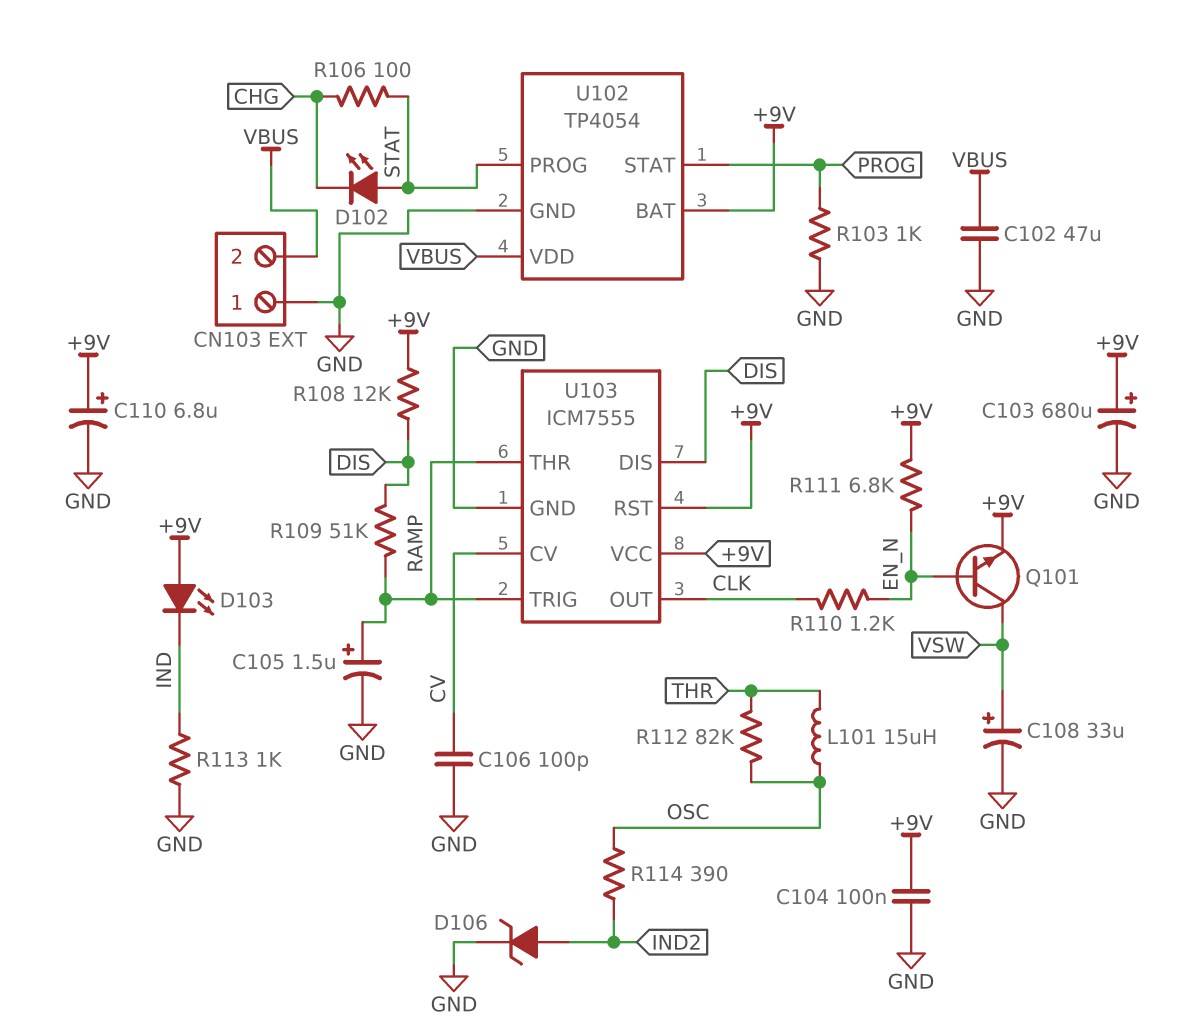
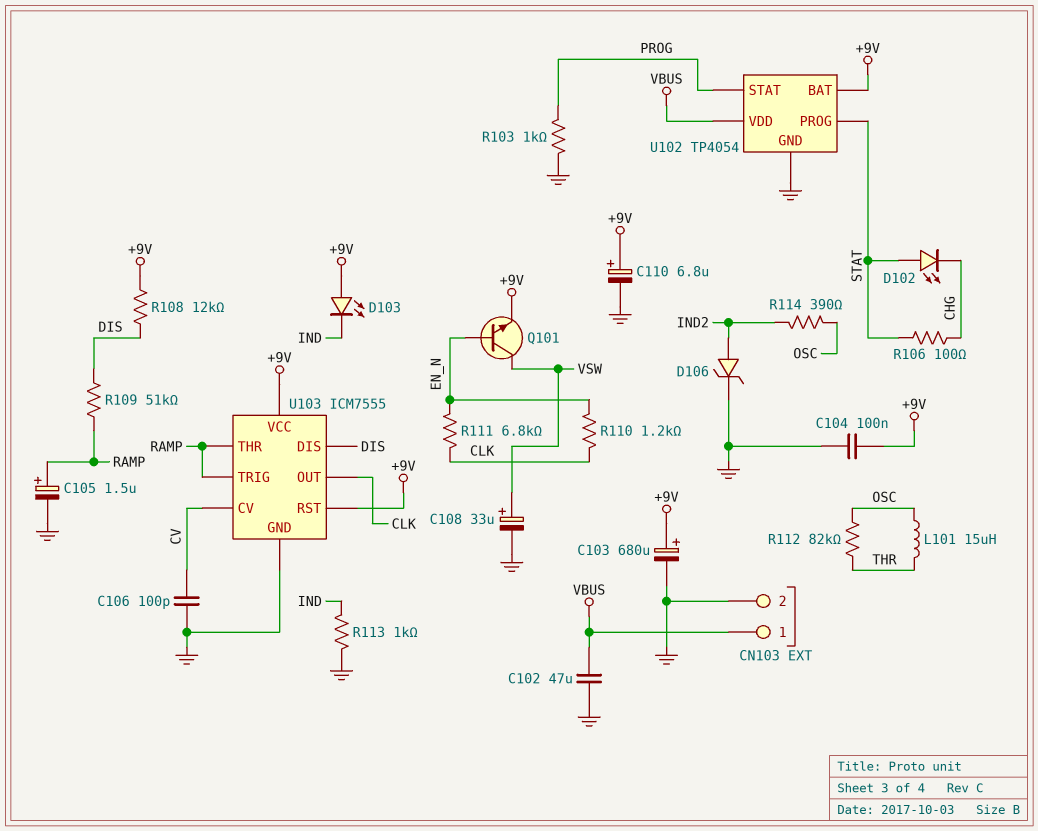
CN103 pin 1: GND -> VBUS
CN103 pin 2: VBUS -> GND
R111: 6.8k (+9V, EN_N) -> 6.8k (CLK, EN_N)

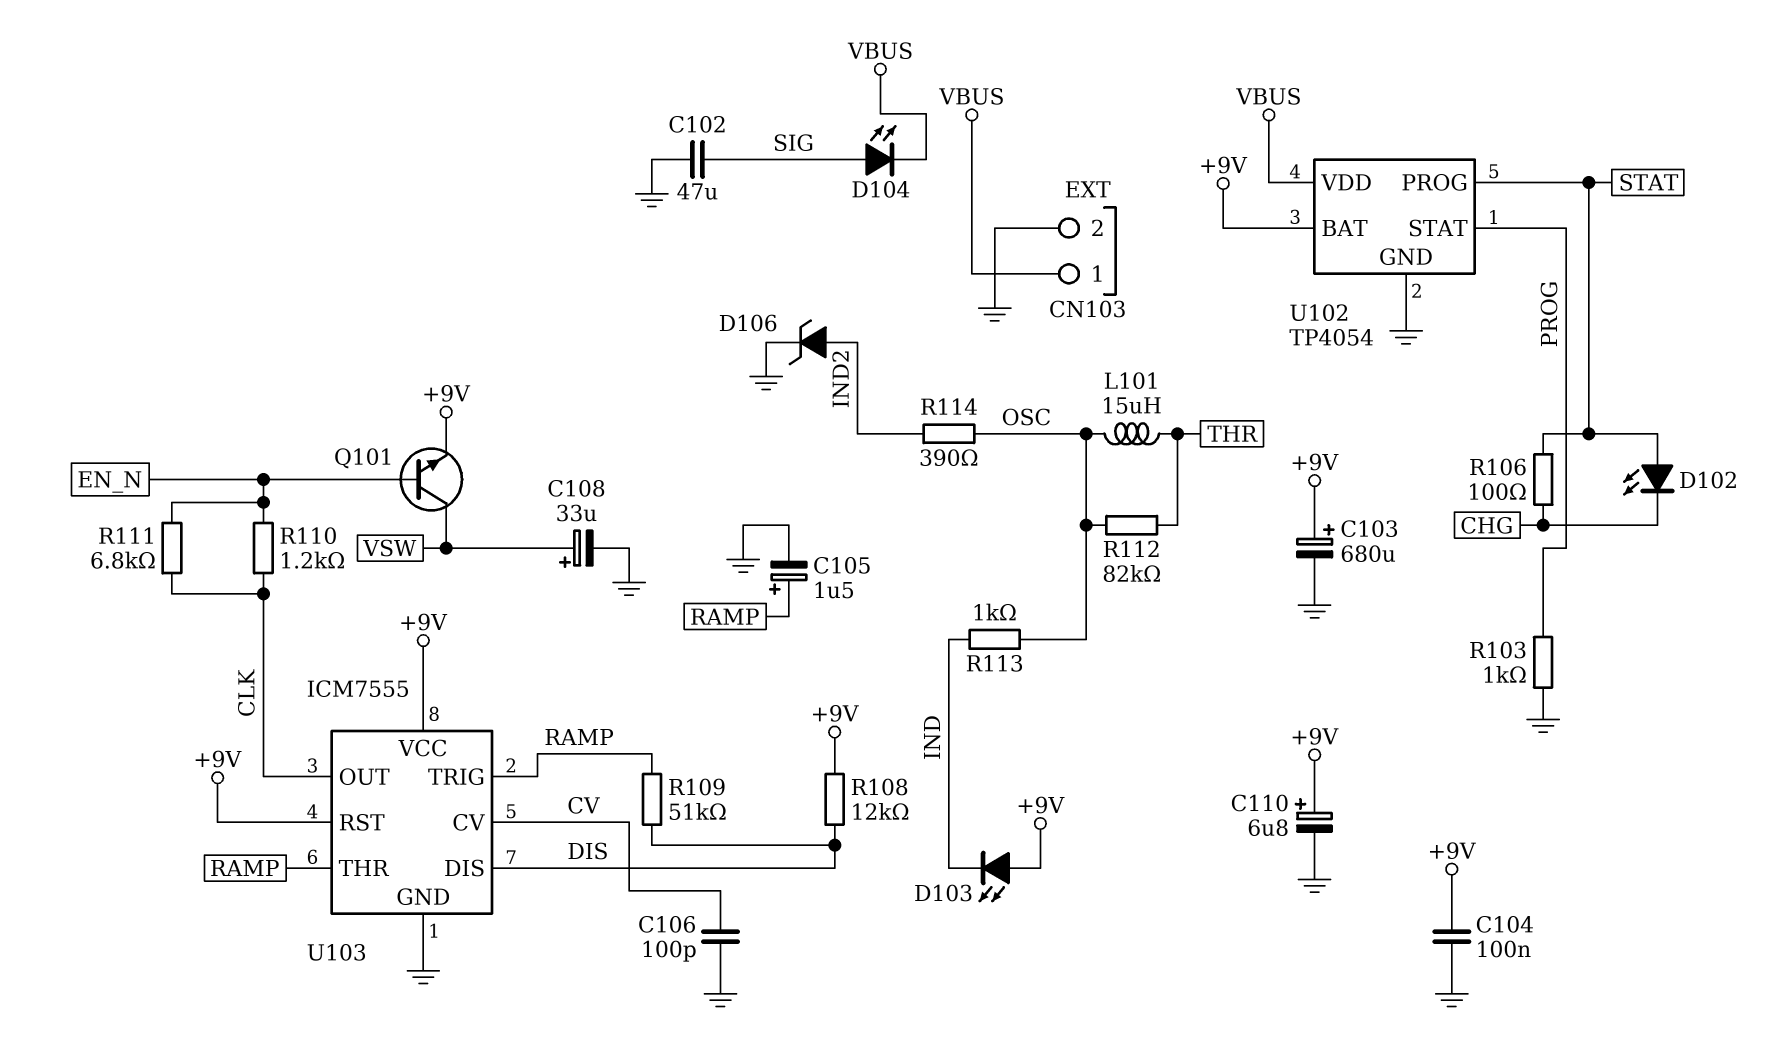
C102: 47uF (GND, VBUS) -> 47uF (GND, SIG)
D104: none -> LED (A SIG, K VBUS)
R113: 1k (GND, IND) -> 1k (IND, OSC)

